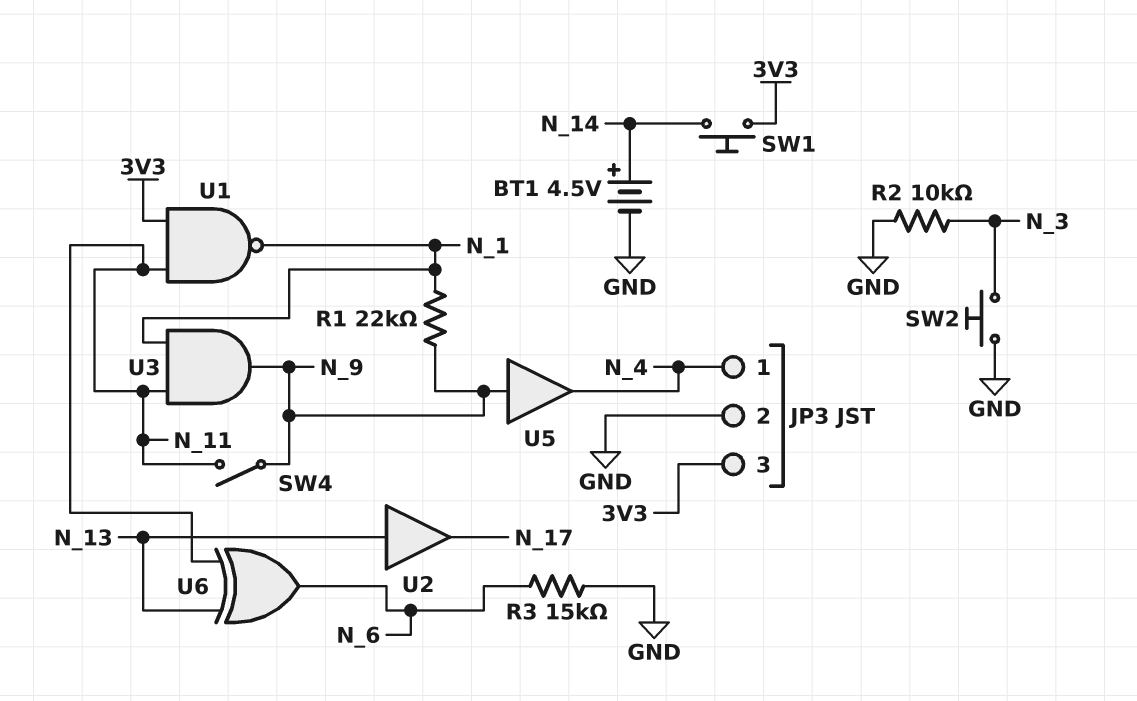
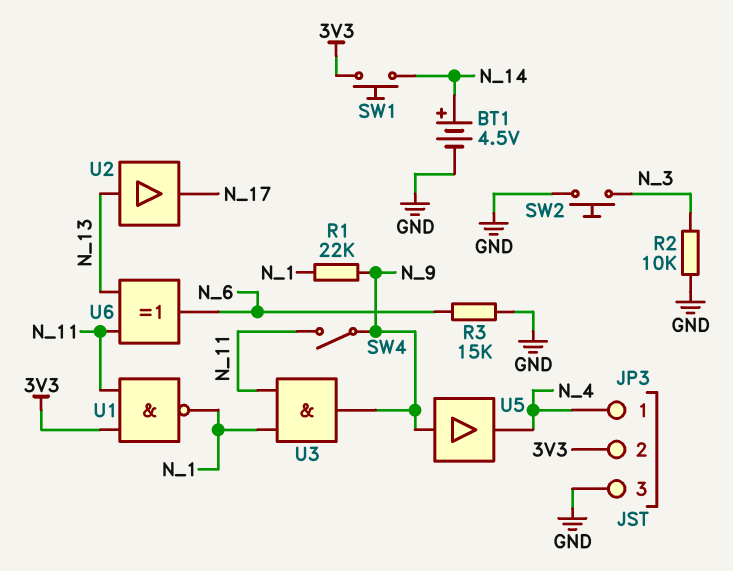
JP3 pin 2: GND -> 3V3
JP3 pin 3: 3V3 -> GND

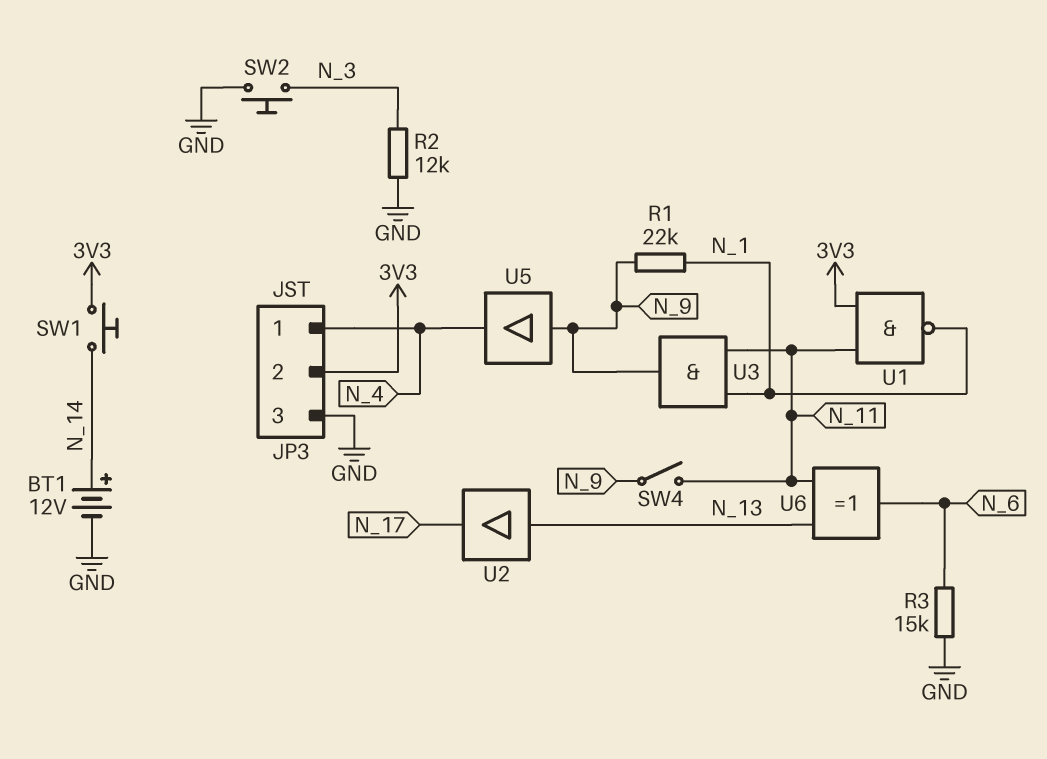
BT1: 4.5V (plus N_14, minus GND) -> 12V (plus N_14, minus GND)
R2: 10k (GND, N_3) -> 12k (GND, N_3)

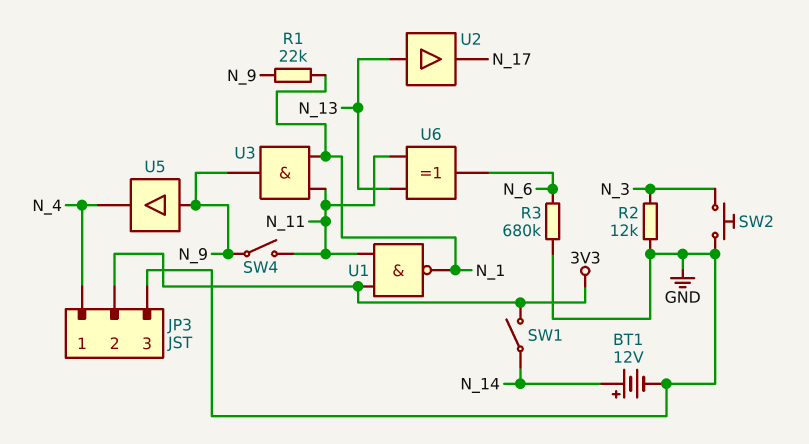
R3: 15k (GND, N_6) -> 680k (GND, N_6)
SW1: button (3V3, N_14) -> switch (3V3, N_14)

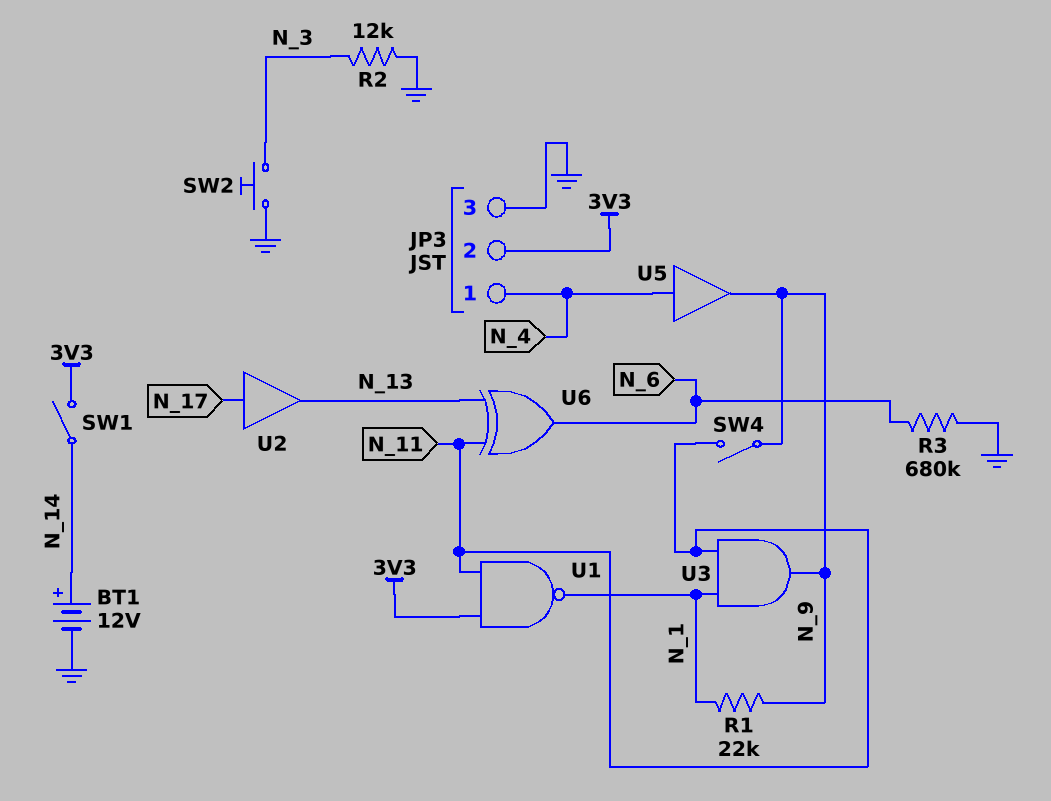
U2: buffer (in N_13, out N_17) -> buffer (in N_17, out N_13)
U5: buffer (in N_9, out N_4) -> buffer (in N_4, out N_9)

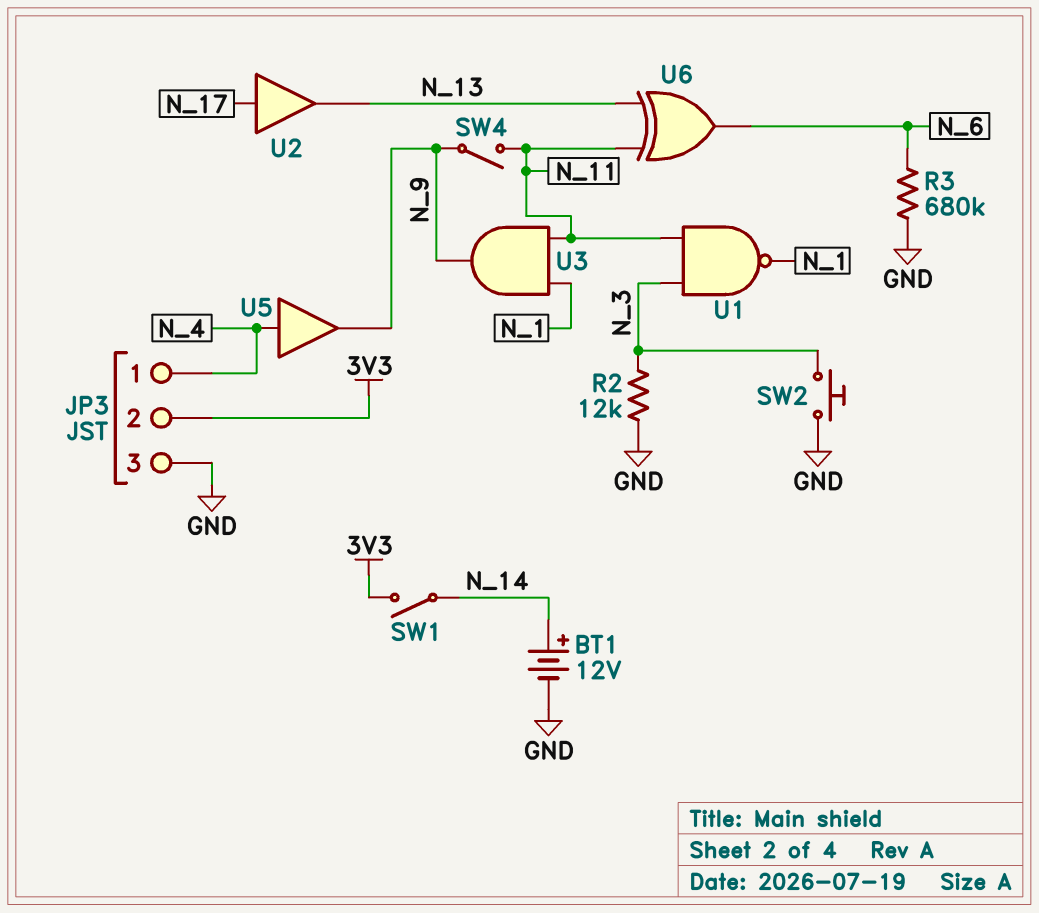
R1: 22k (N_1, N_9) -> none
U1: NAND (in 3V3, in N_11, out N_1) -> NAND (in N_3, in N_11, out N_1)

